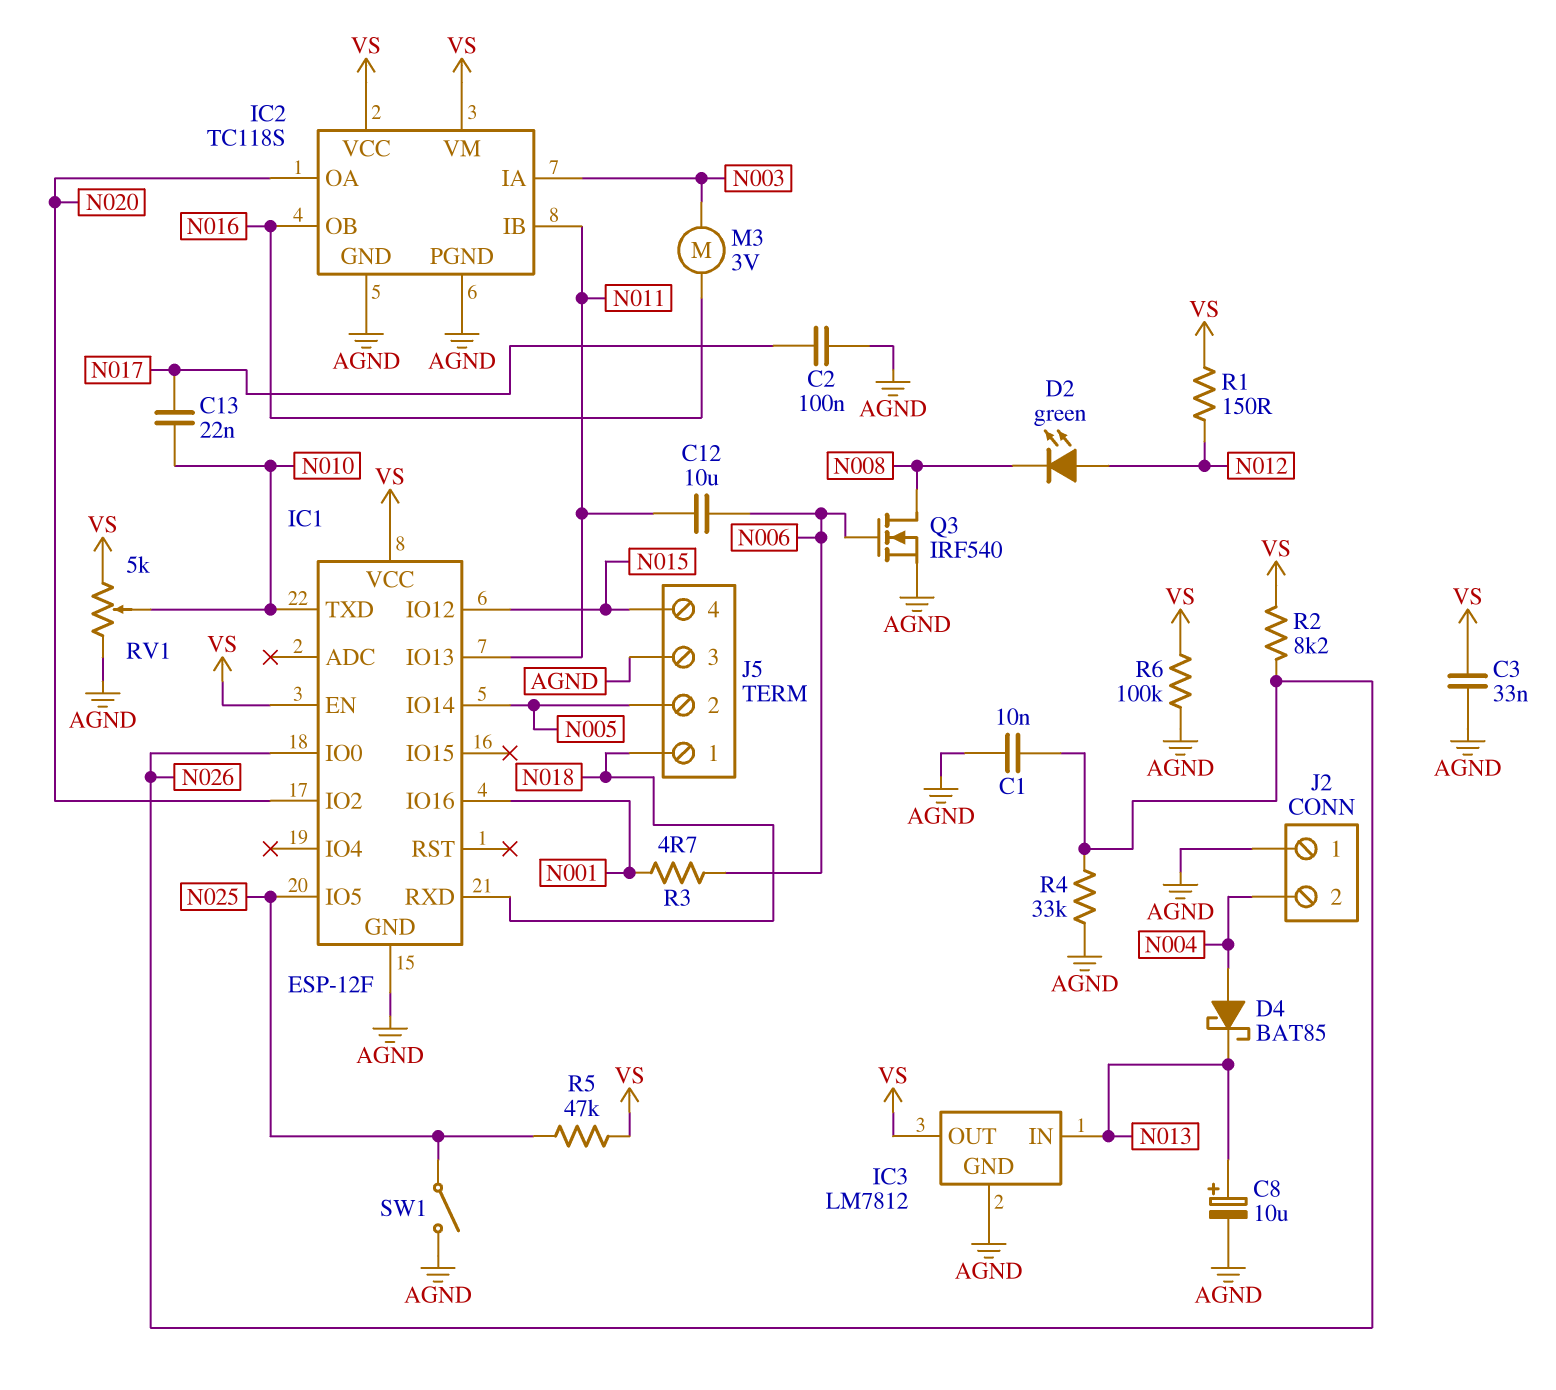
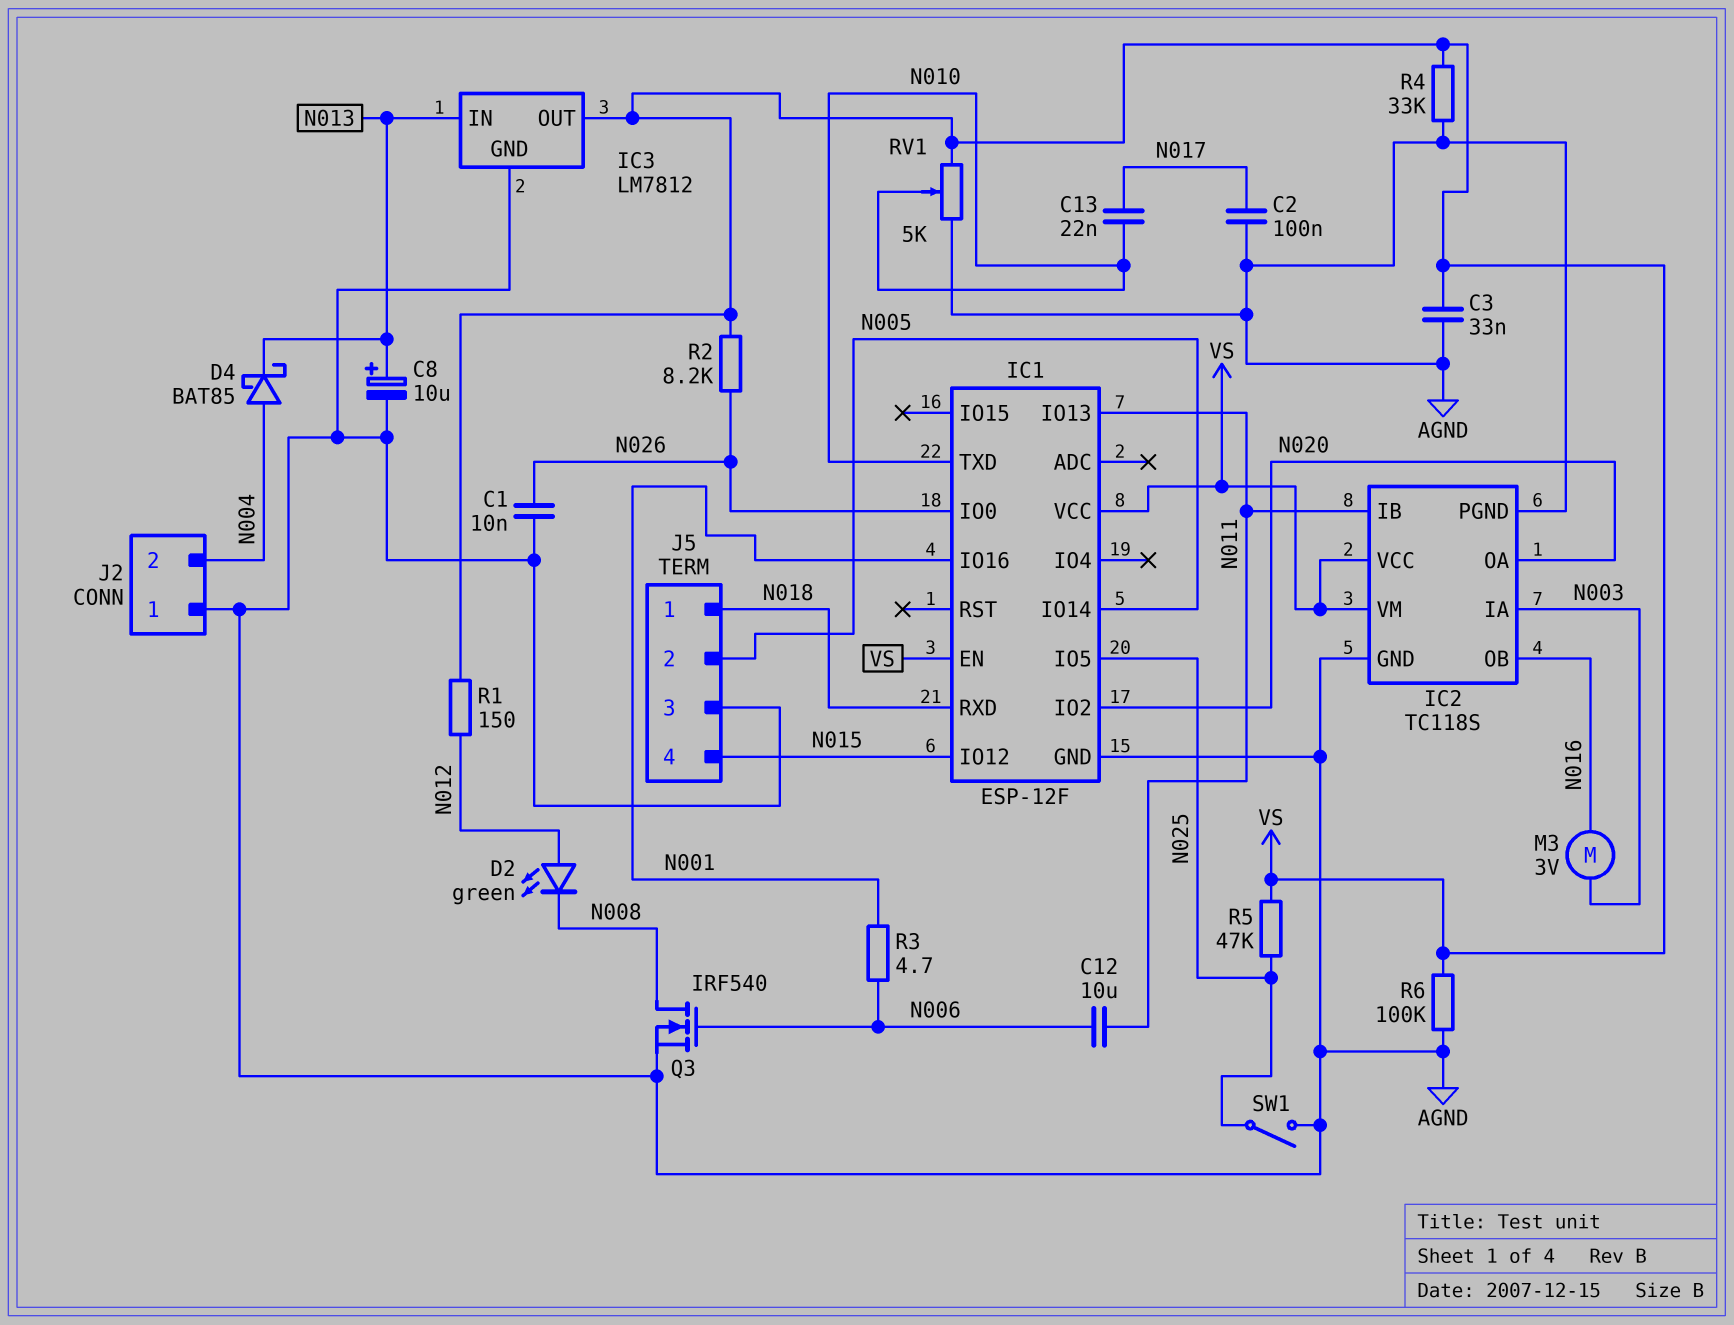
R4: 33k (AGND, N026) -> 33k (AGND, VS)

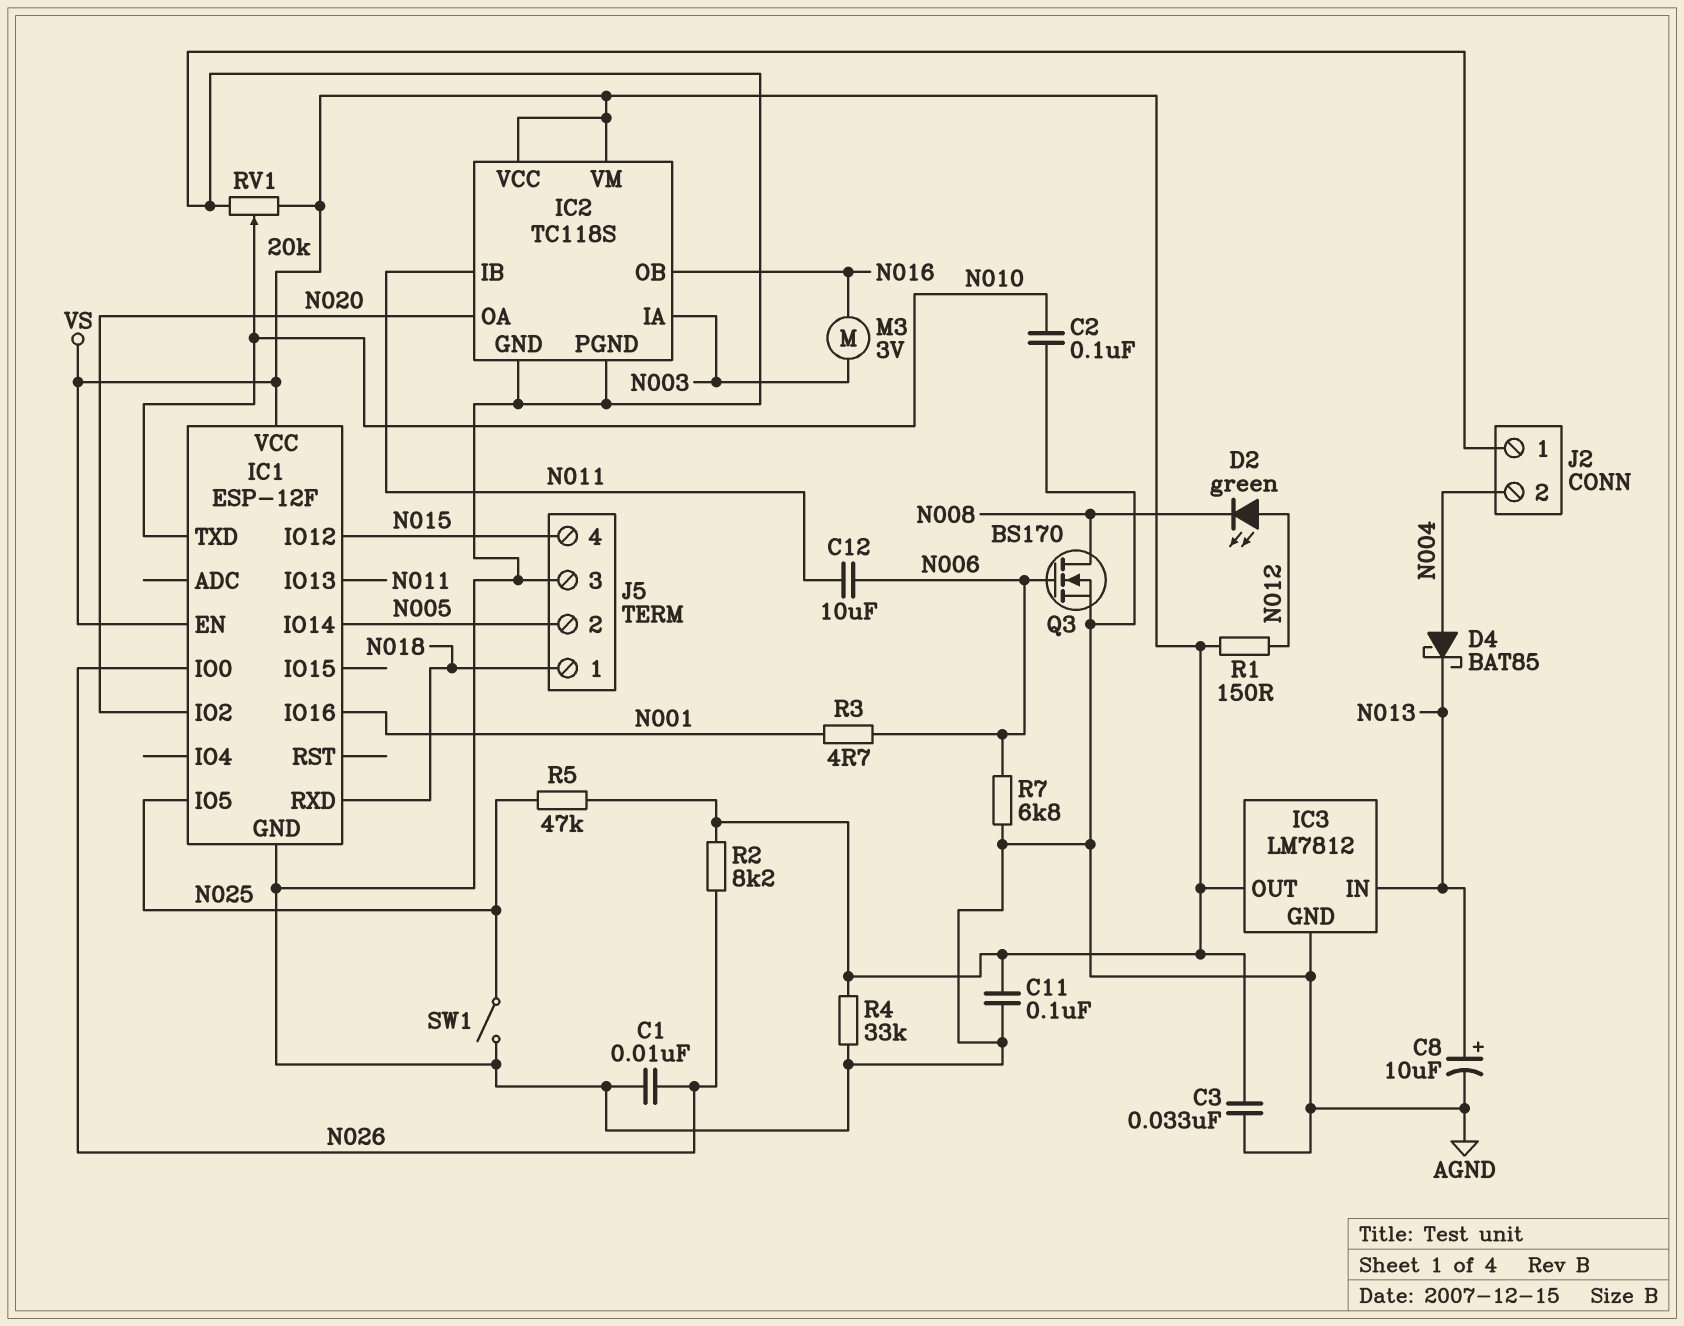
C2: 100nF (AGND, N017) -> 100nF (AGND, N010)
C11: none -> 100nF (AGND, VS)
C13: 22nF (N010, N017) -> none
Q3: NMOS IRF540 (G N006, D N008, S AGND) -> NMOS BS170 (G N006, D N008, S AGND)
R6: 100k (AGND, VS) -> none
R7: none -> 6.8k (AGND, N006)
RV1: 5k (AGND, VS, wiper N010) -> 20k (AGND, VS, wiper N010)

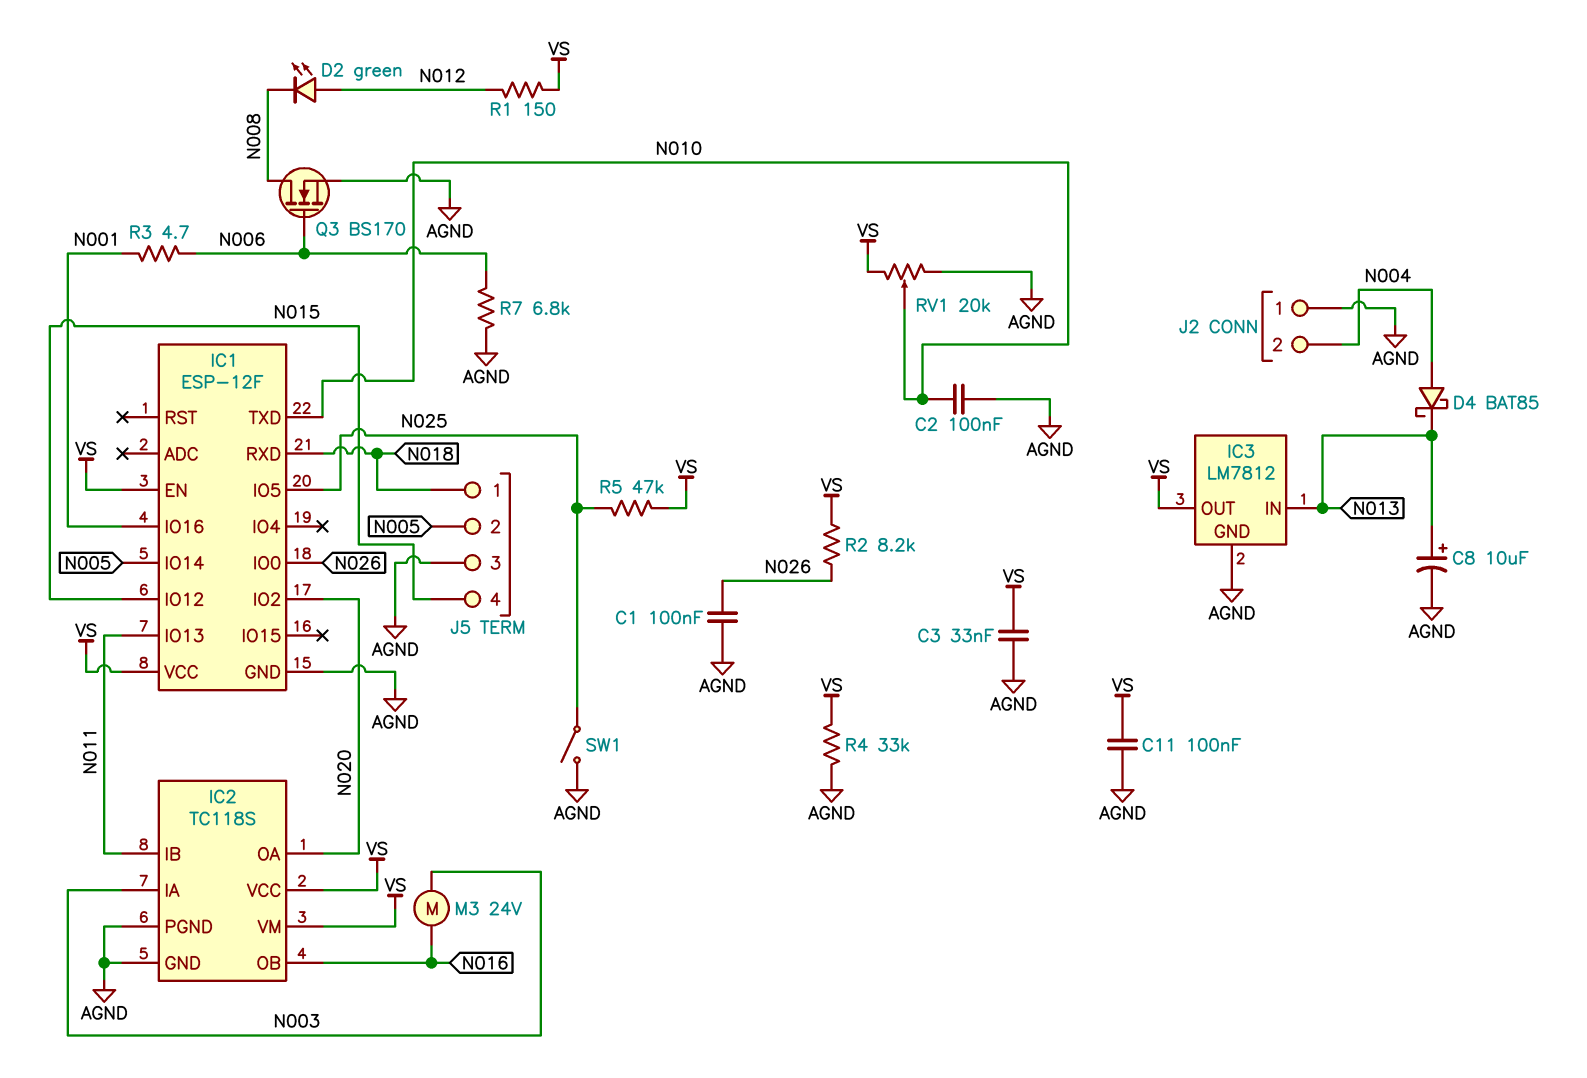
C1: 10nF (AGND, N026) -> 100nF (AGND, N026)
C12: 10uF (N006, N011) -> none
M3: motor 3V (N003, N016) -> motor 24V (N003, N016)

